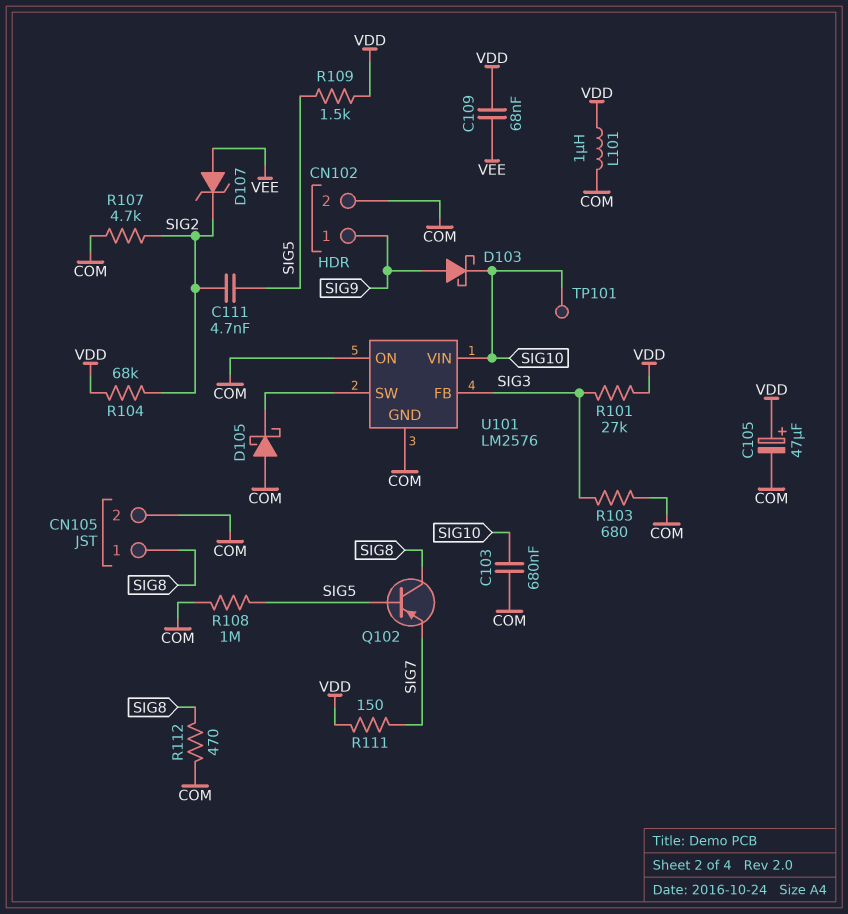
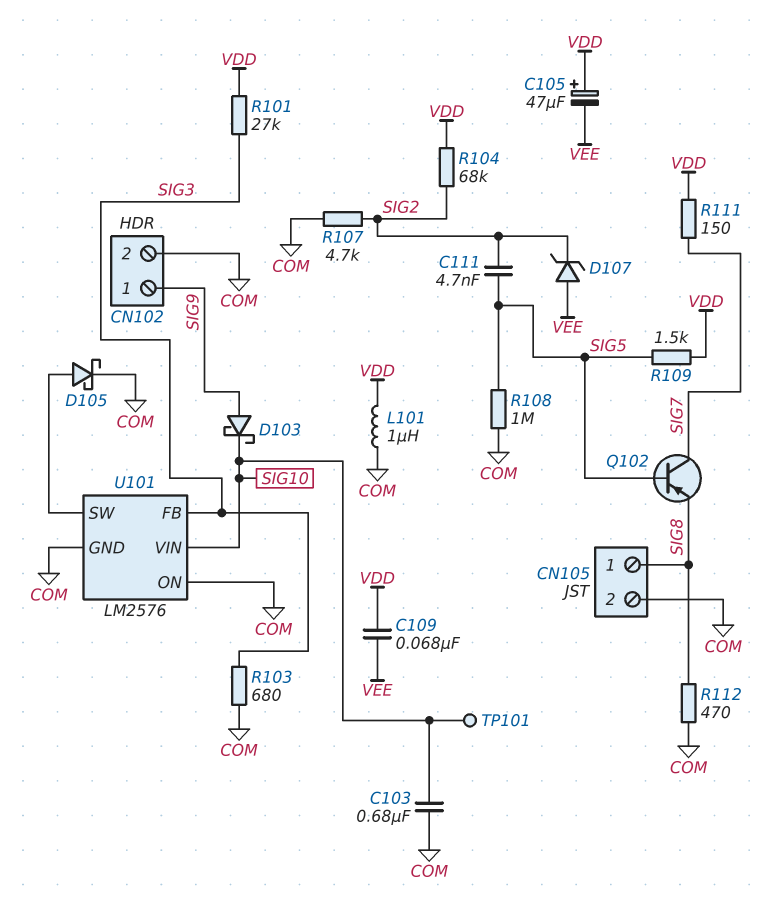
C105: 47uF (plus VDD, minus COM) -> 47uF (plus VDD, minus VEE)
D105: schottky (A COM, K U101/SW) -> schottky (A U101/SW, K COM)
Q102: PNP (B SIG5, C SIG8, E SIG7) -> PNP (B SIG5, C SIG7, E SIG8)

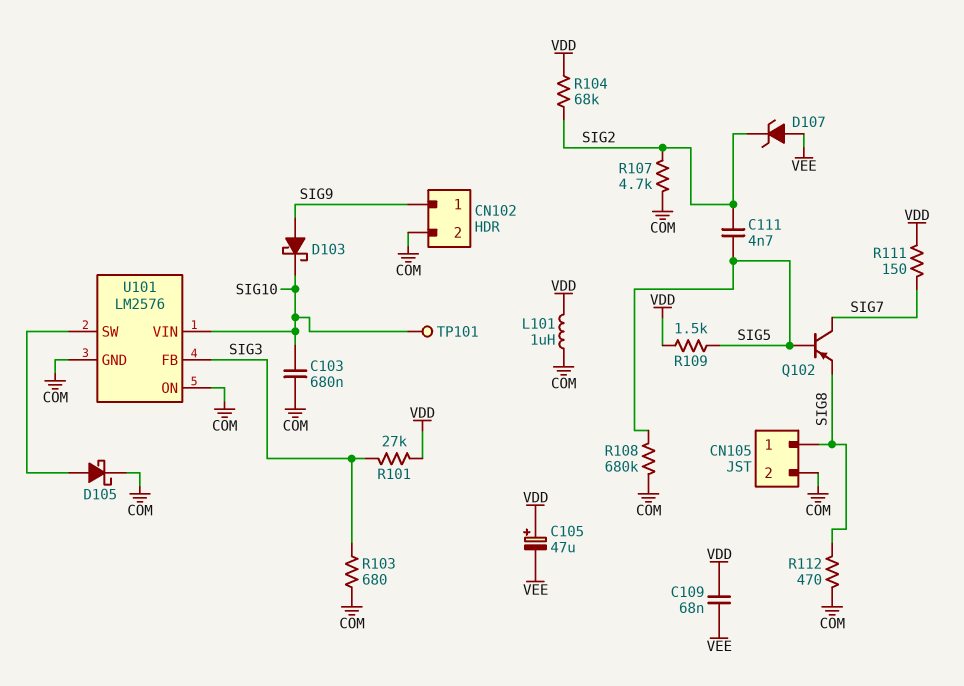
R108: 1M (COM, SIG5) -> 680k (COM, SIG5)

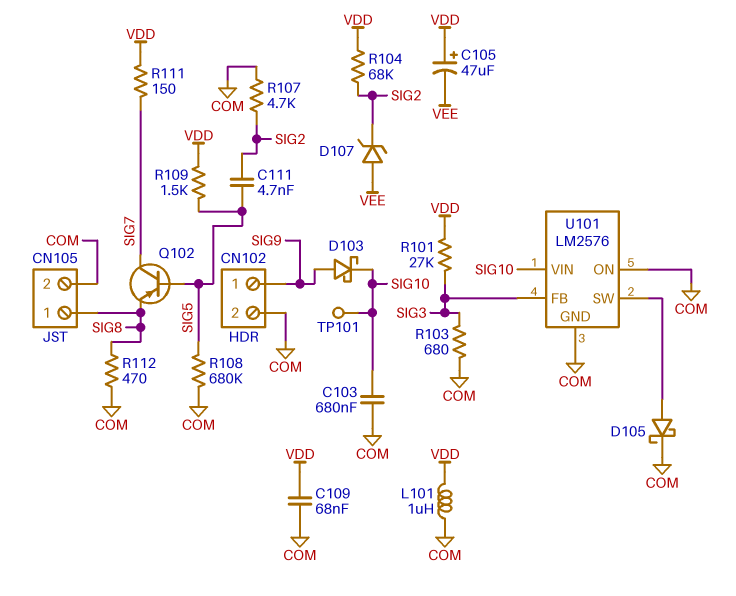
C109: 68nF (VDD, VEE) -> 68nF (COM, VDD)

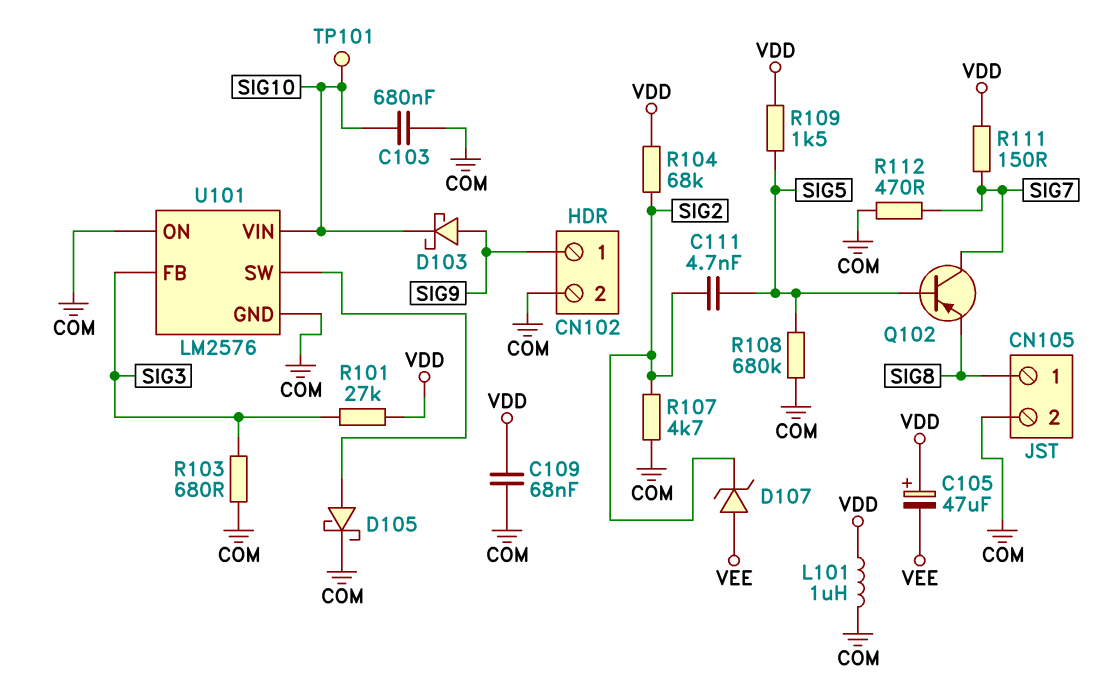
R112: 470 (COM, SIG8) -> 470 (COM, SIG7)

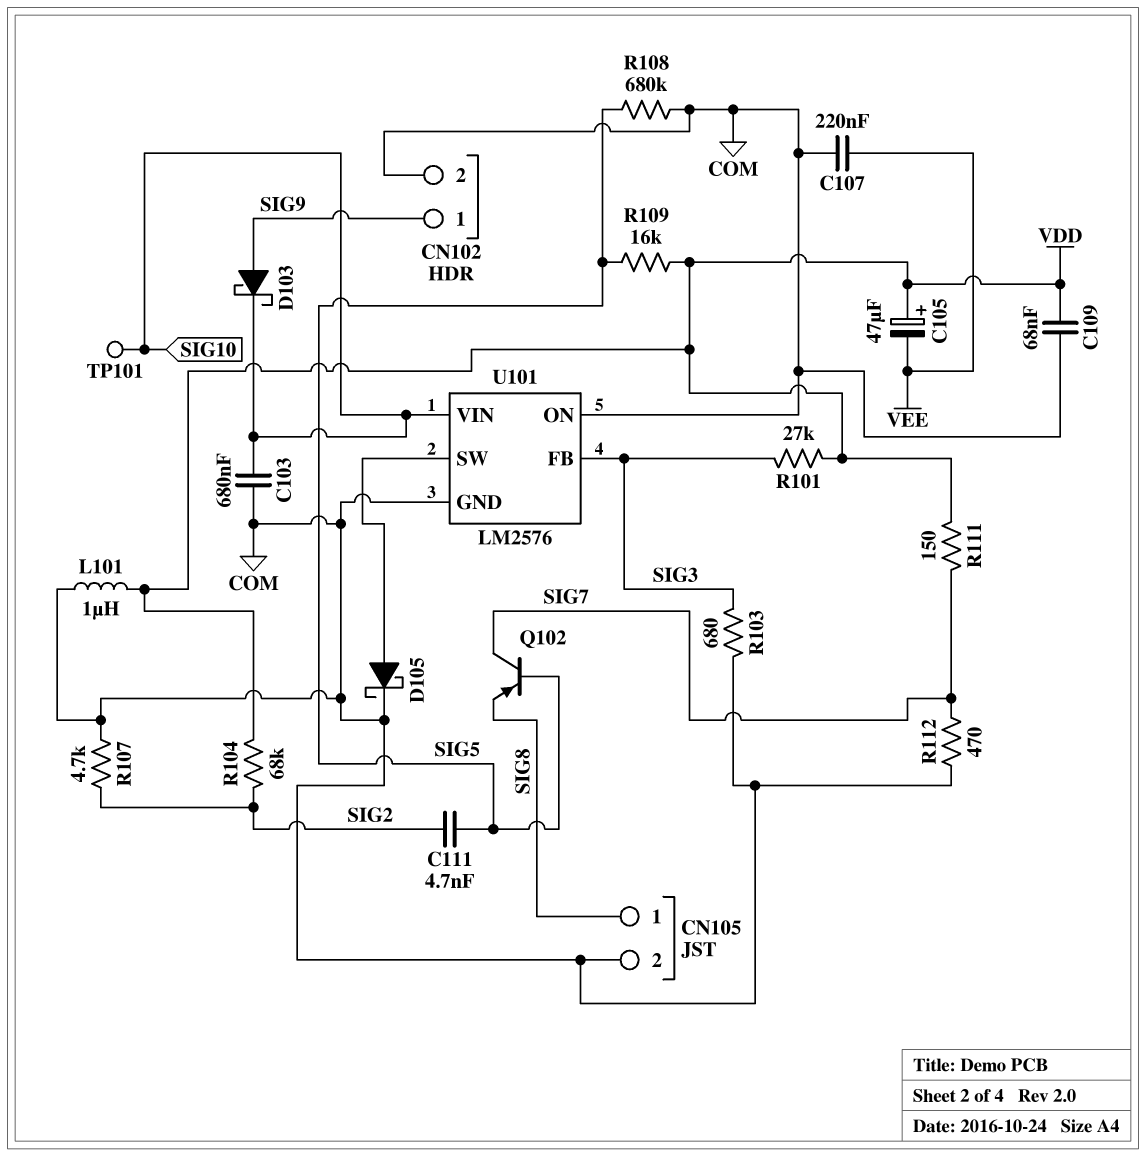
C107: none -> 220nF (COM, VEE)
D107: zener (A VEE, K SIG2) -> none
R109: 1.5k (SIG5, VDD) -> 16k (SIG5, VDD)

